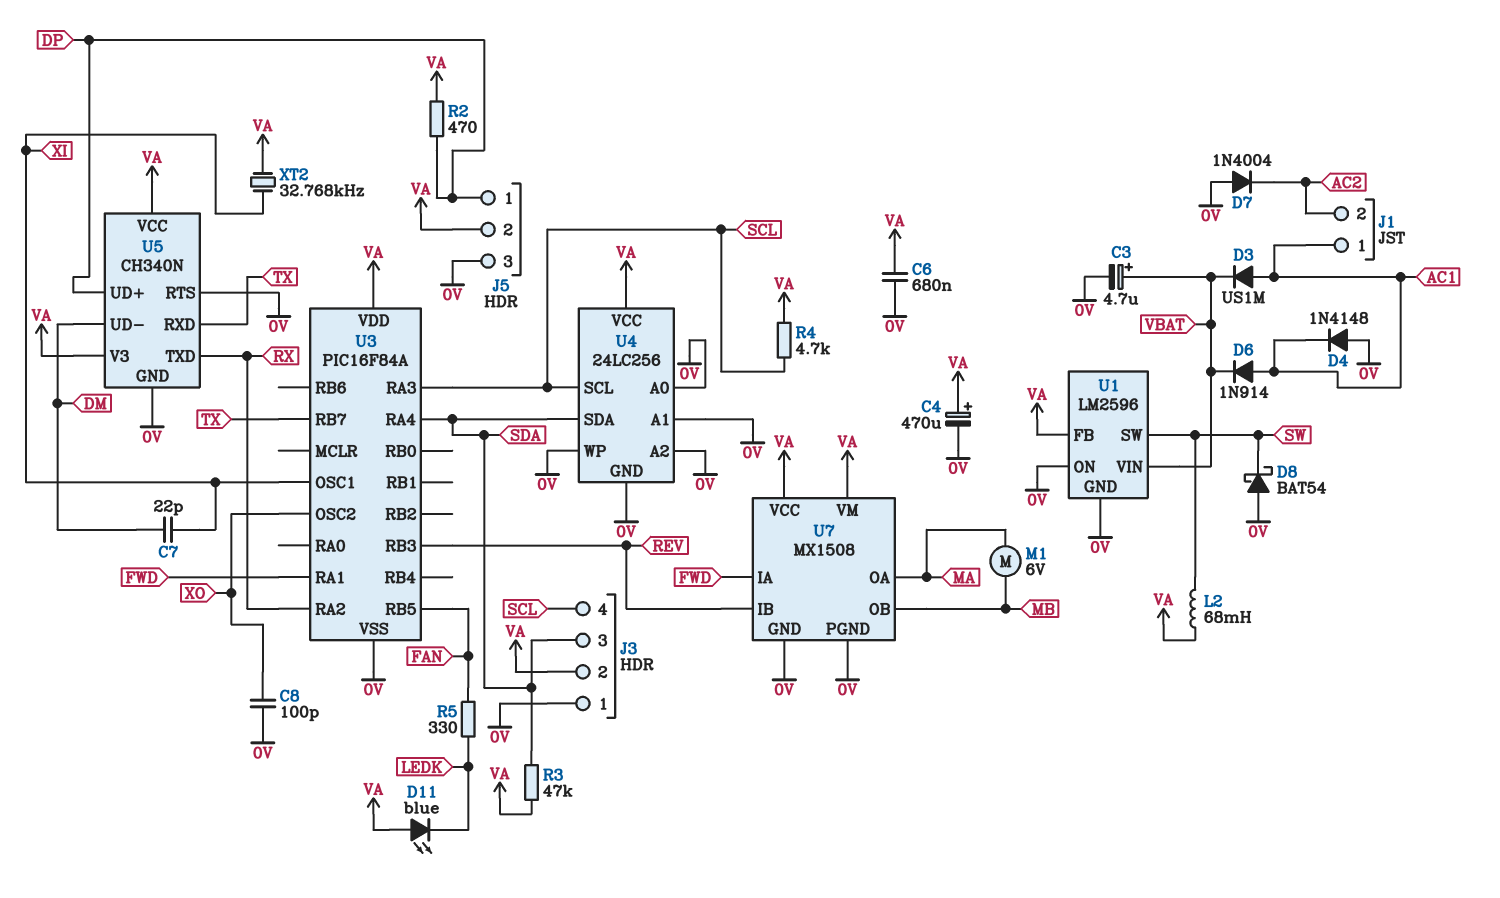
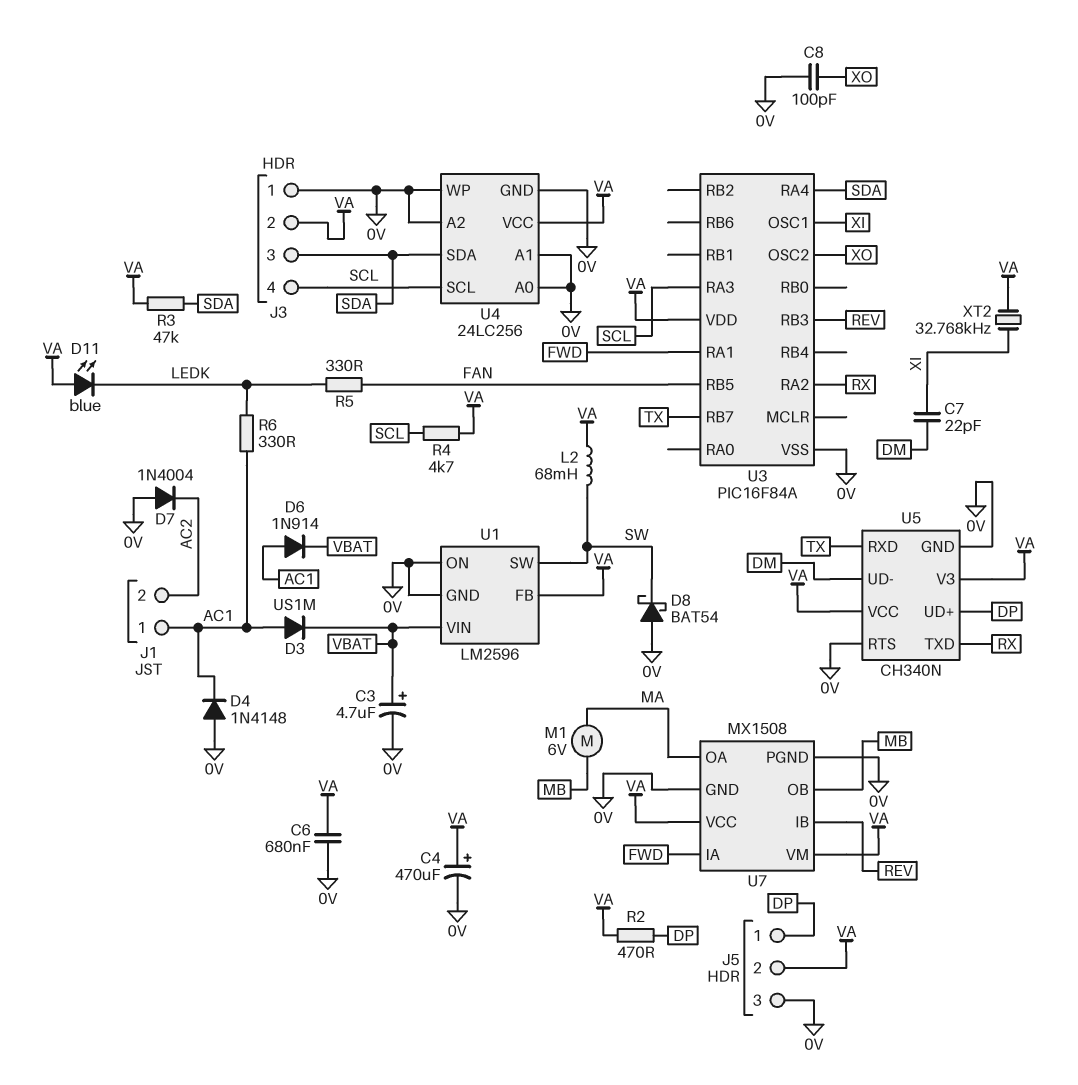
R6: none -> 330 (AC1, LEDK)

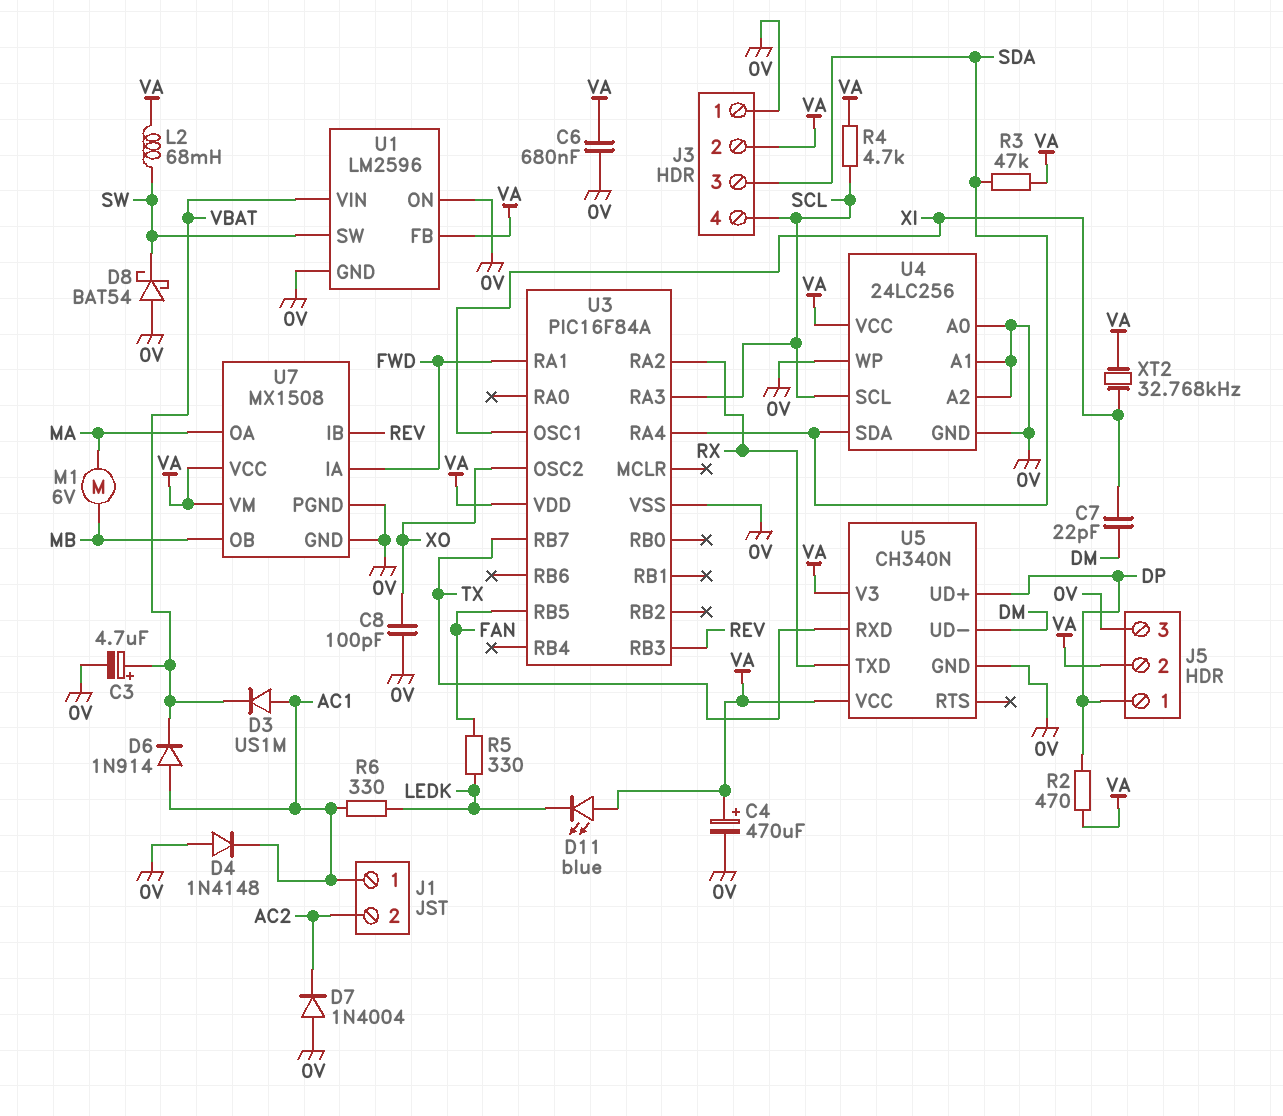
U5 pin RTS: 0V -> none

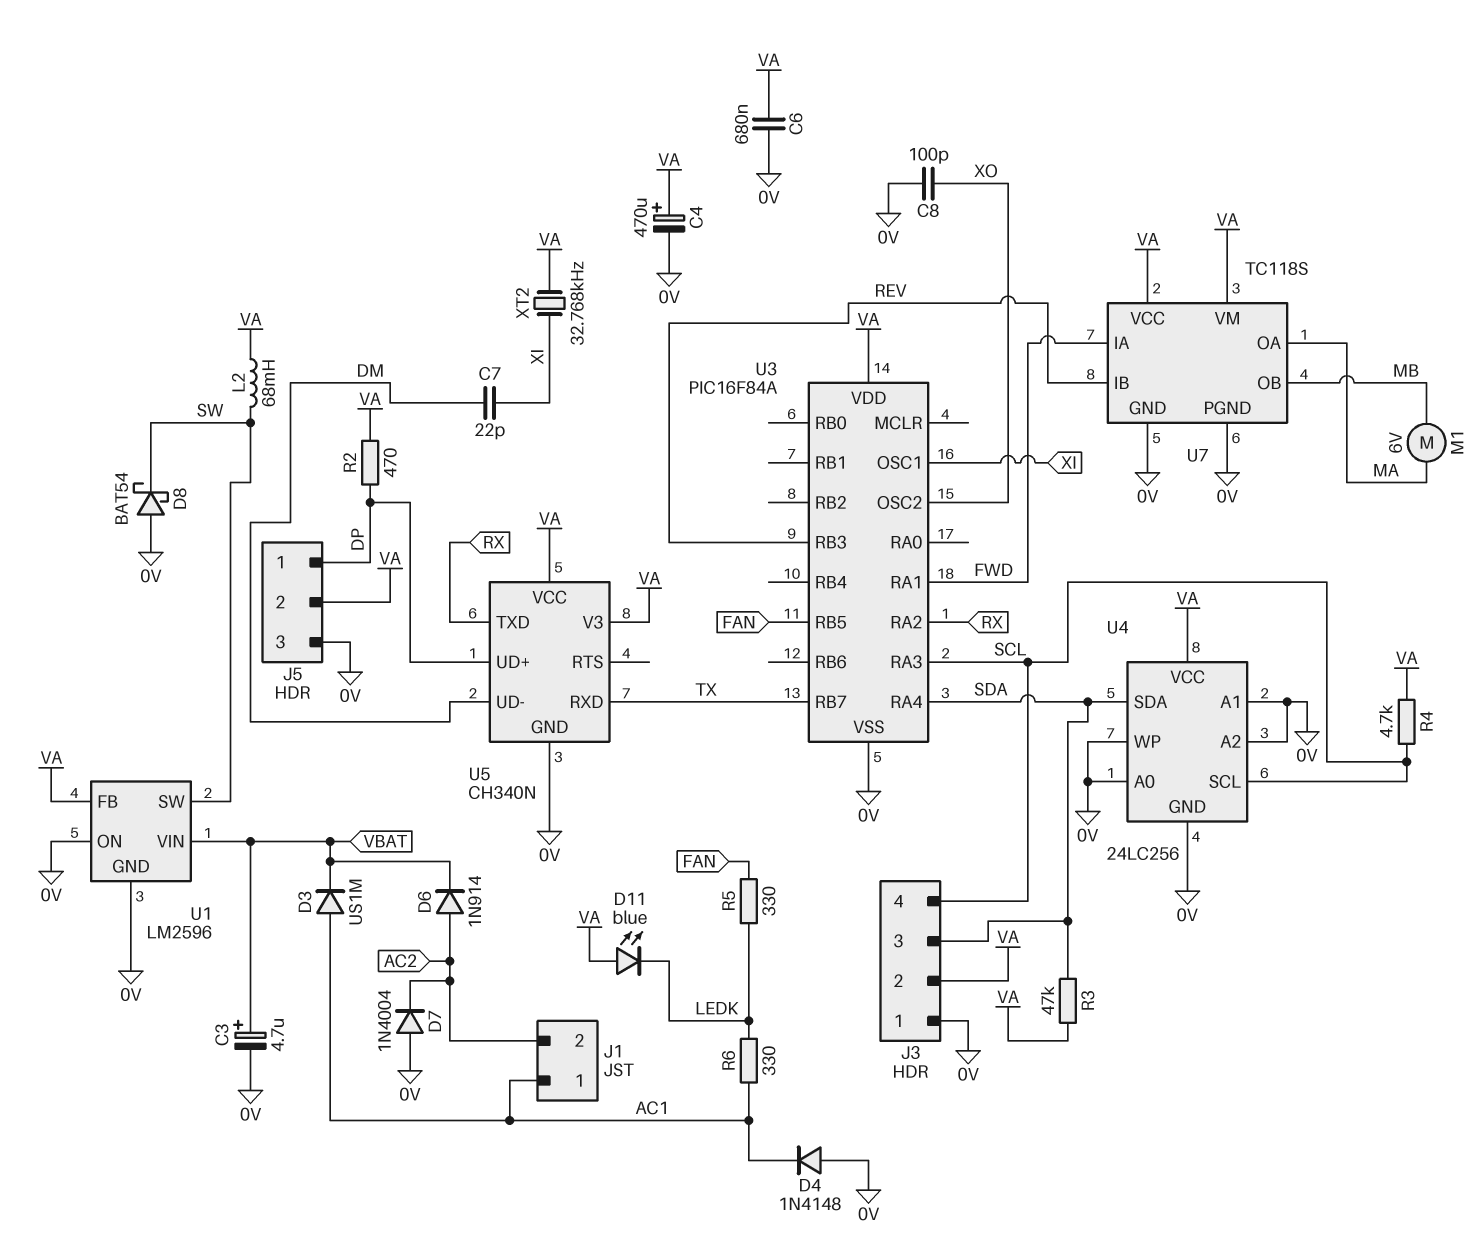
D6: diode 1N914 (A AC1, K VBAT) -> diode 1N914 (A AC2, K VBAT)
U7: MX1508 -> TC118S

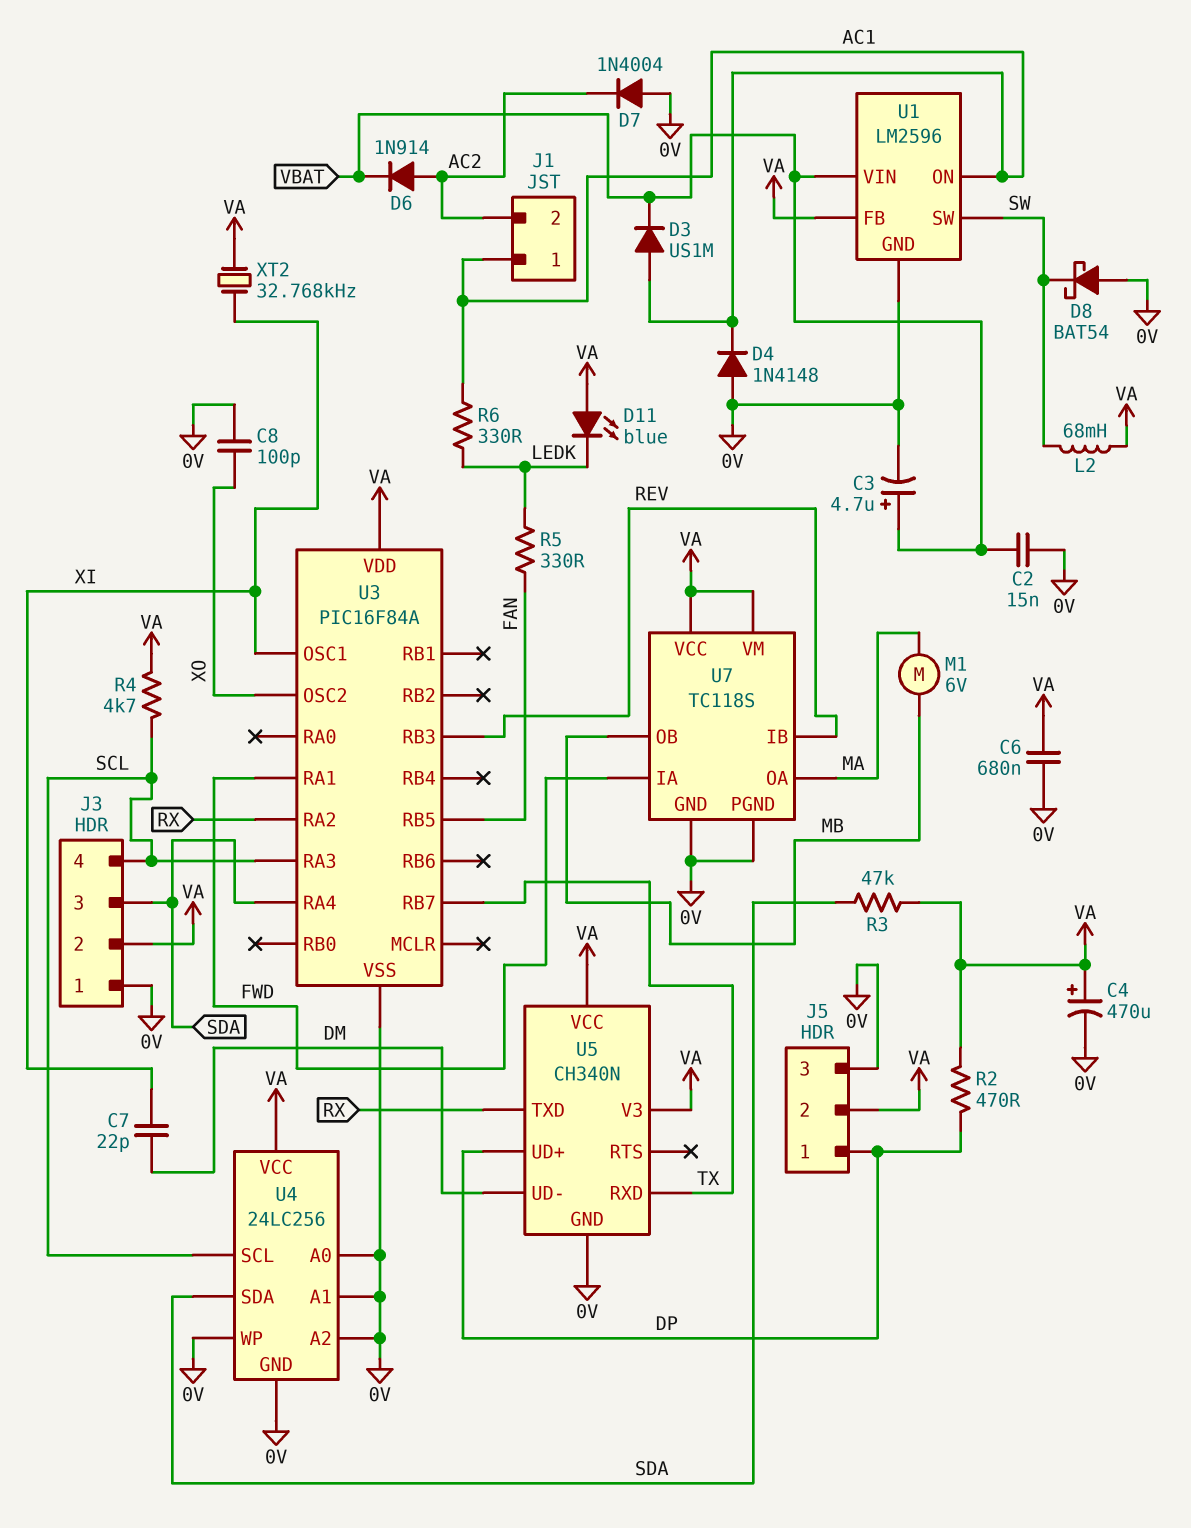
C2: none -> 15nF (0V, VBAT)
U1 pin ON: 0V -> AC1

